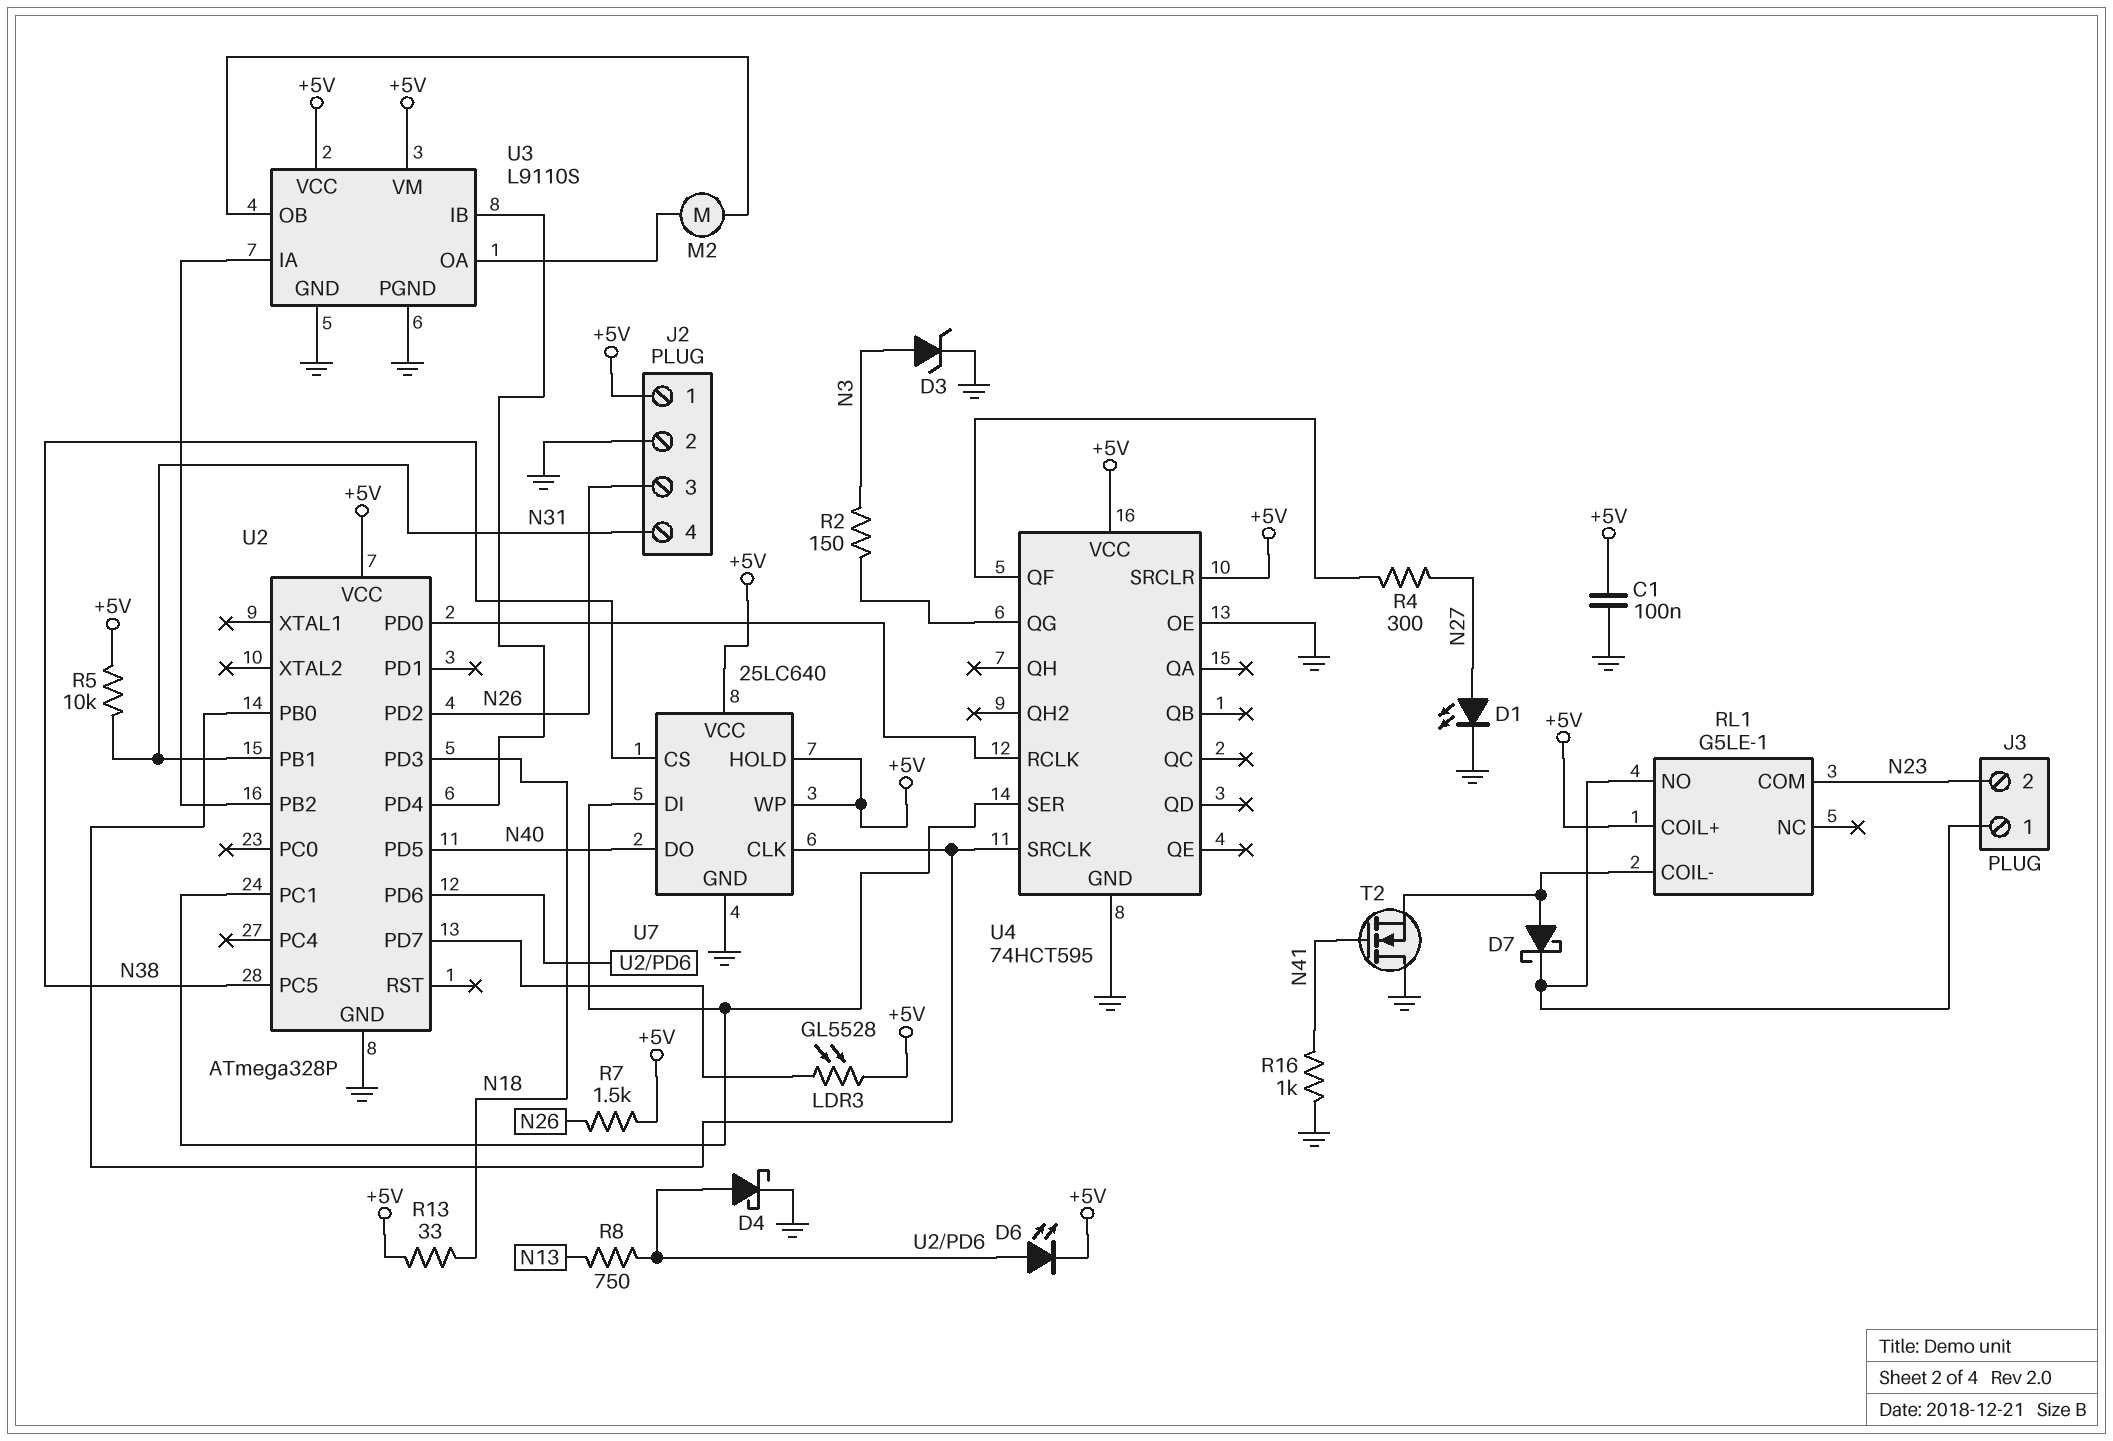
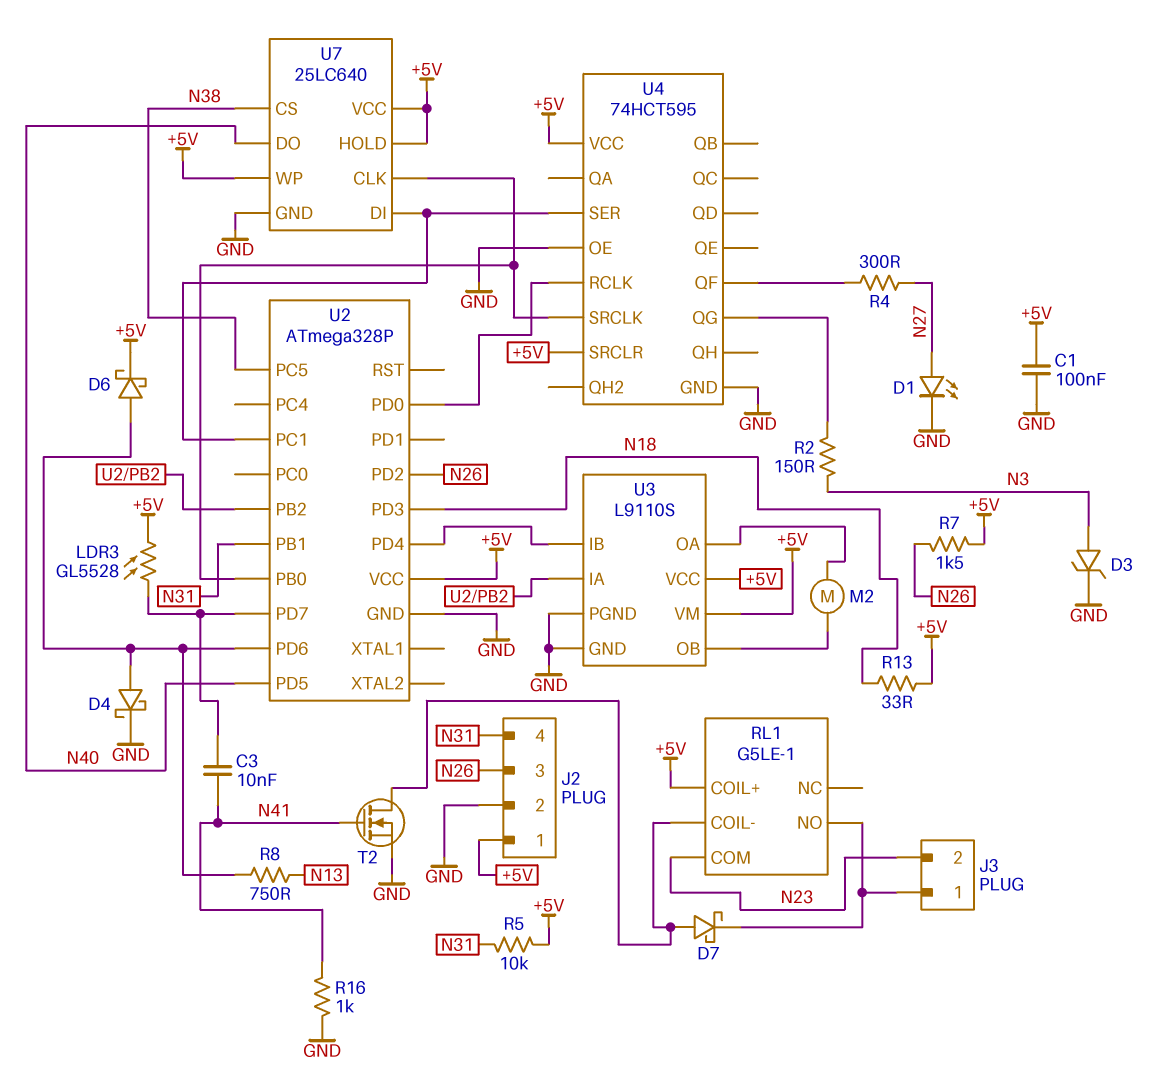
C3: none -> 10nF (N41, U2/PD7)
D6: LED (A U2/PD6, K +5V) -> schottky (A U2/PD6, K +5V)
T2: NMOS (G N41, D GND, S RL1/COIL-) -> NMOS (G N41, D RL1/COIL-, S GND)

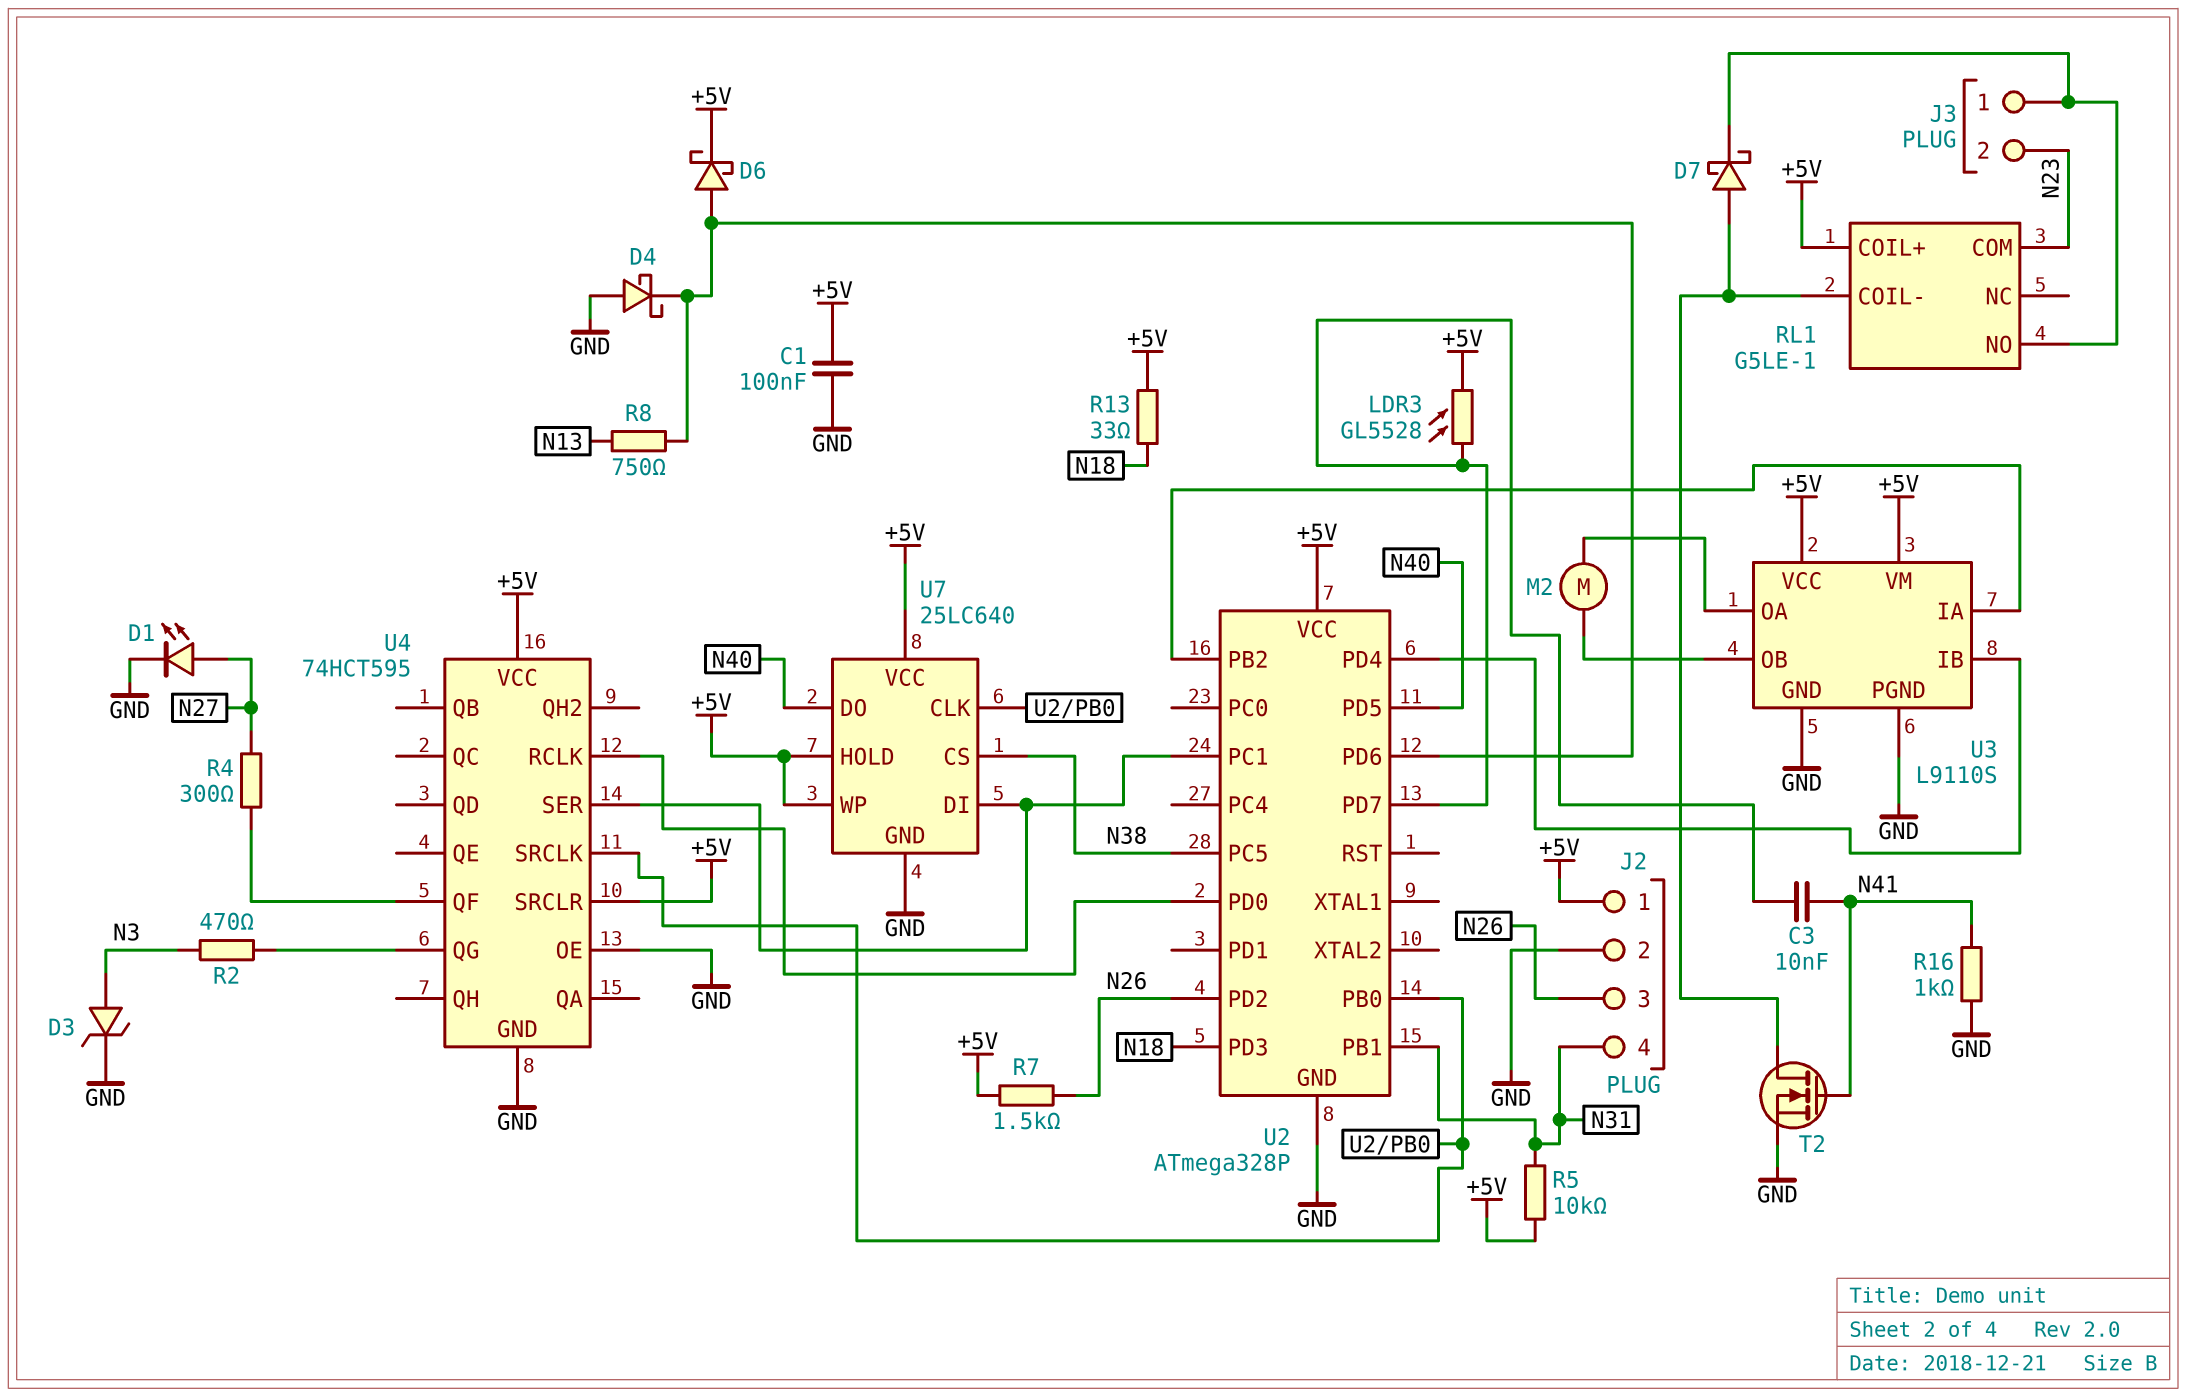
D4: schottky (A U2/PD6, K GND) -> schottky (A GND, K U2/PD6)
R2: 150 (N3, U4/QG) -> 470 (N3, U4/QG)

